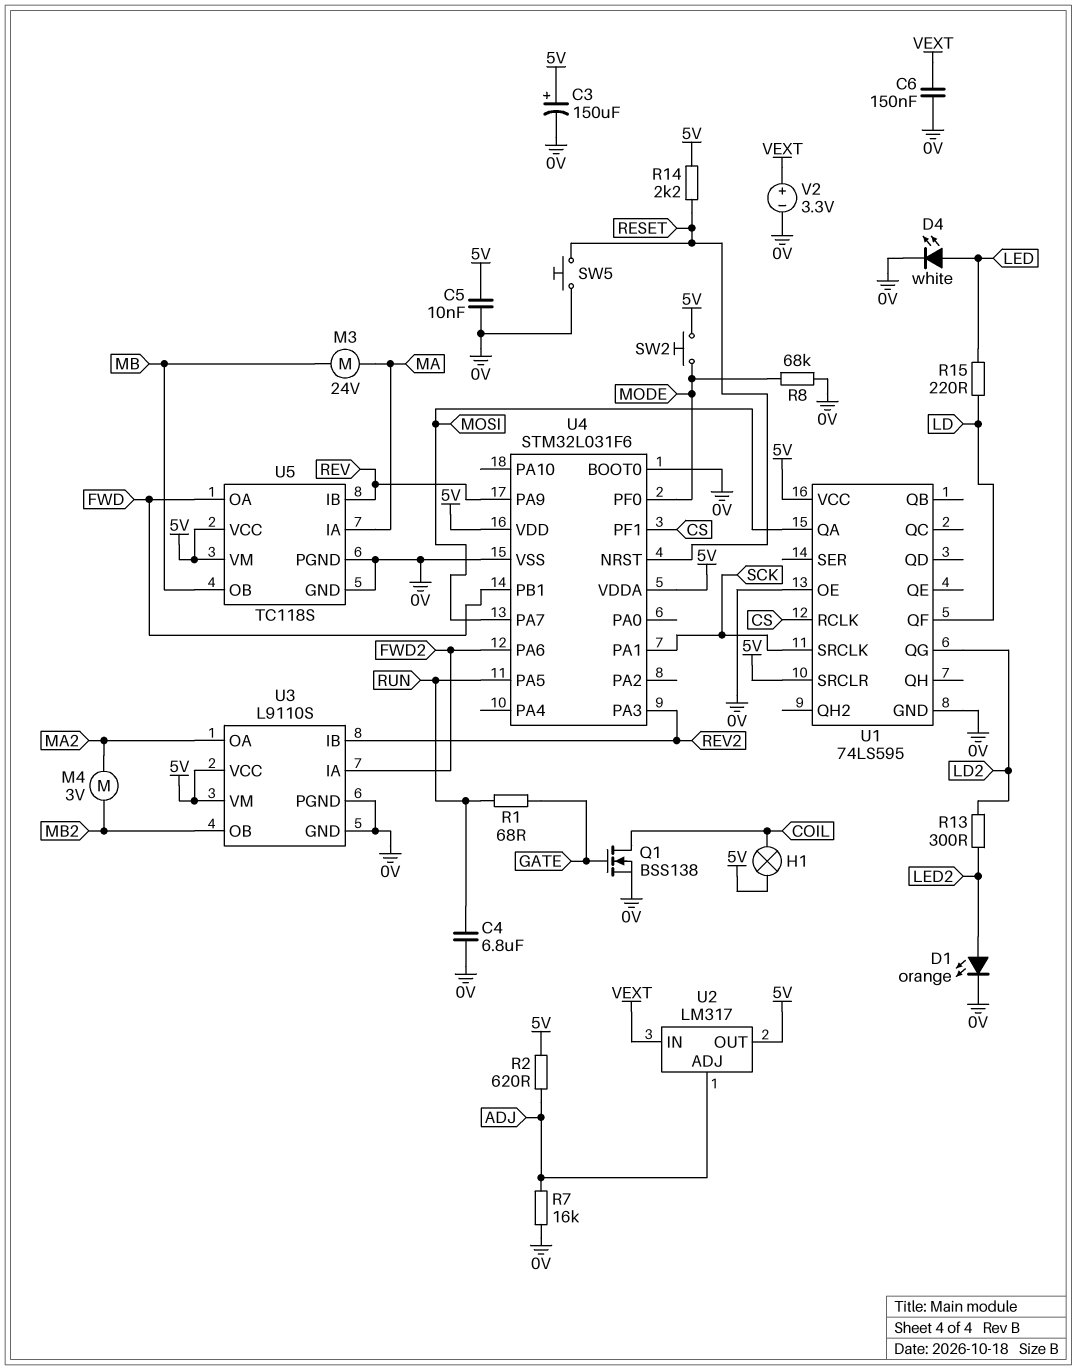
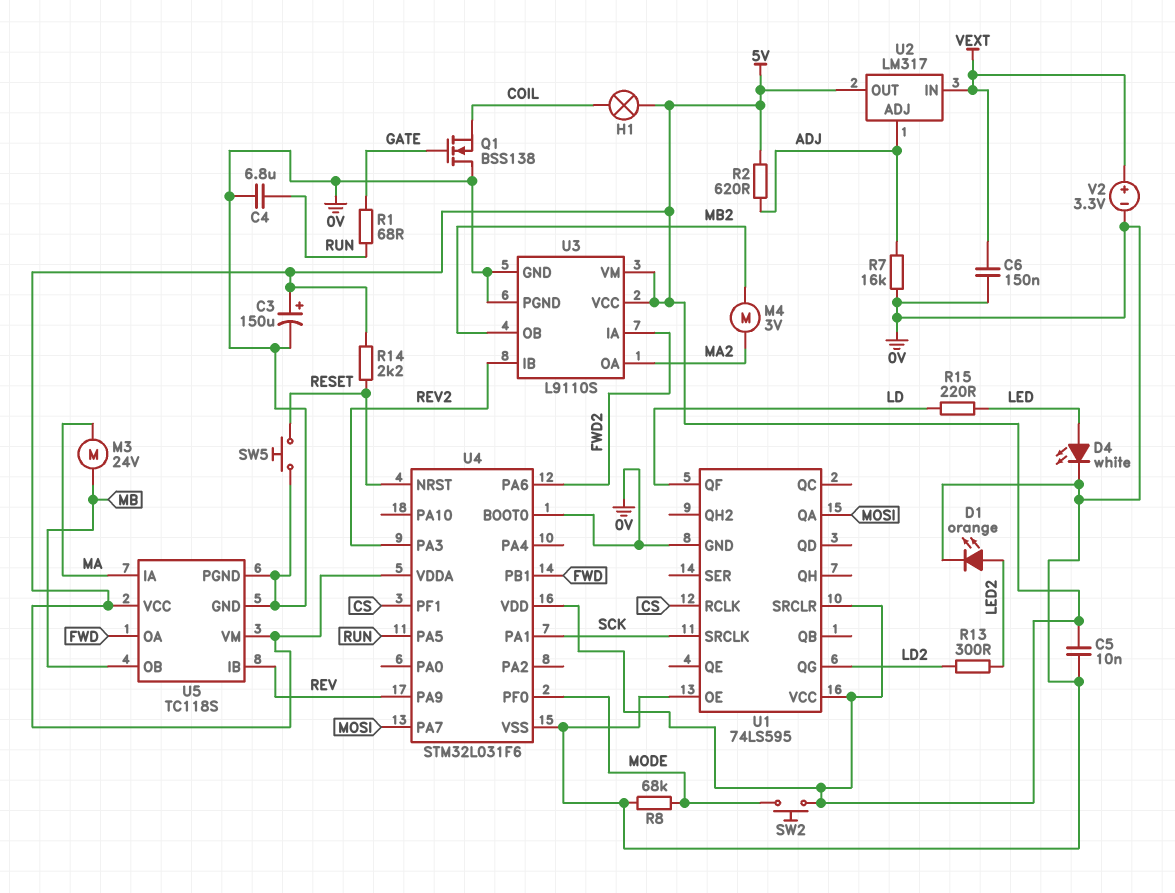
Q1: NMOS BSS138 (G GATE, D COIL, S 0V) -> NMOS BSS138 (G GATE, D 0V, S COIL)

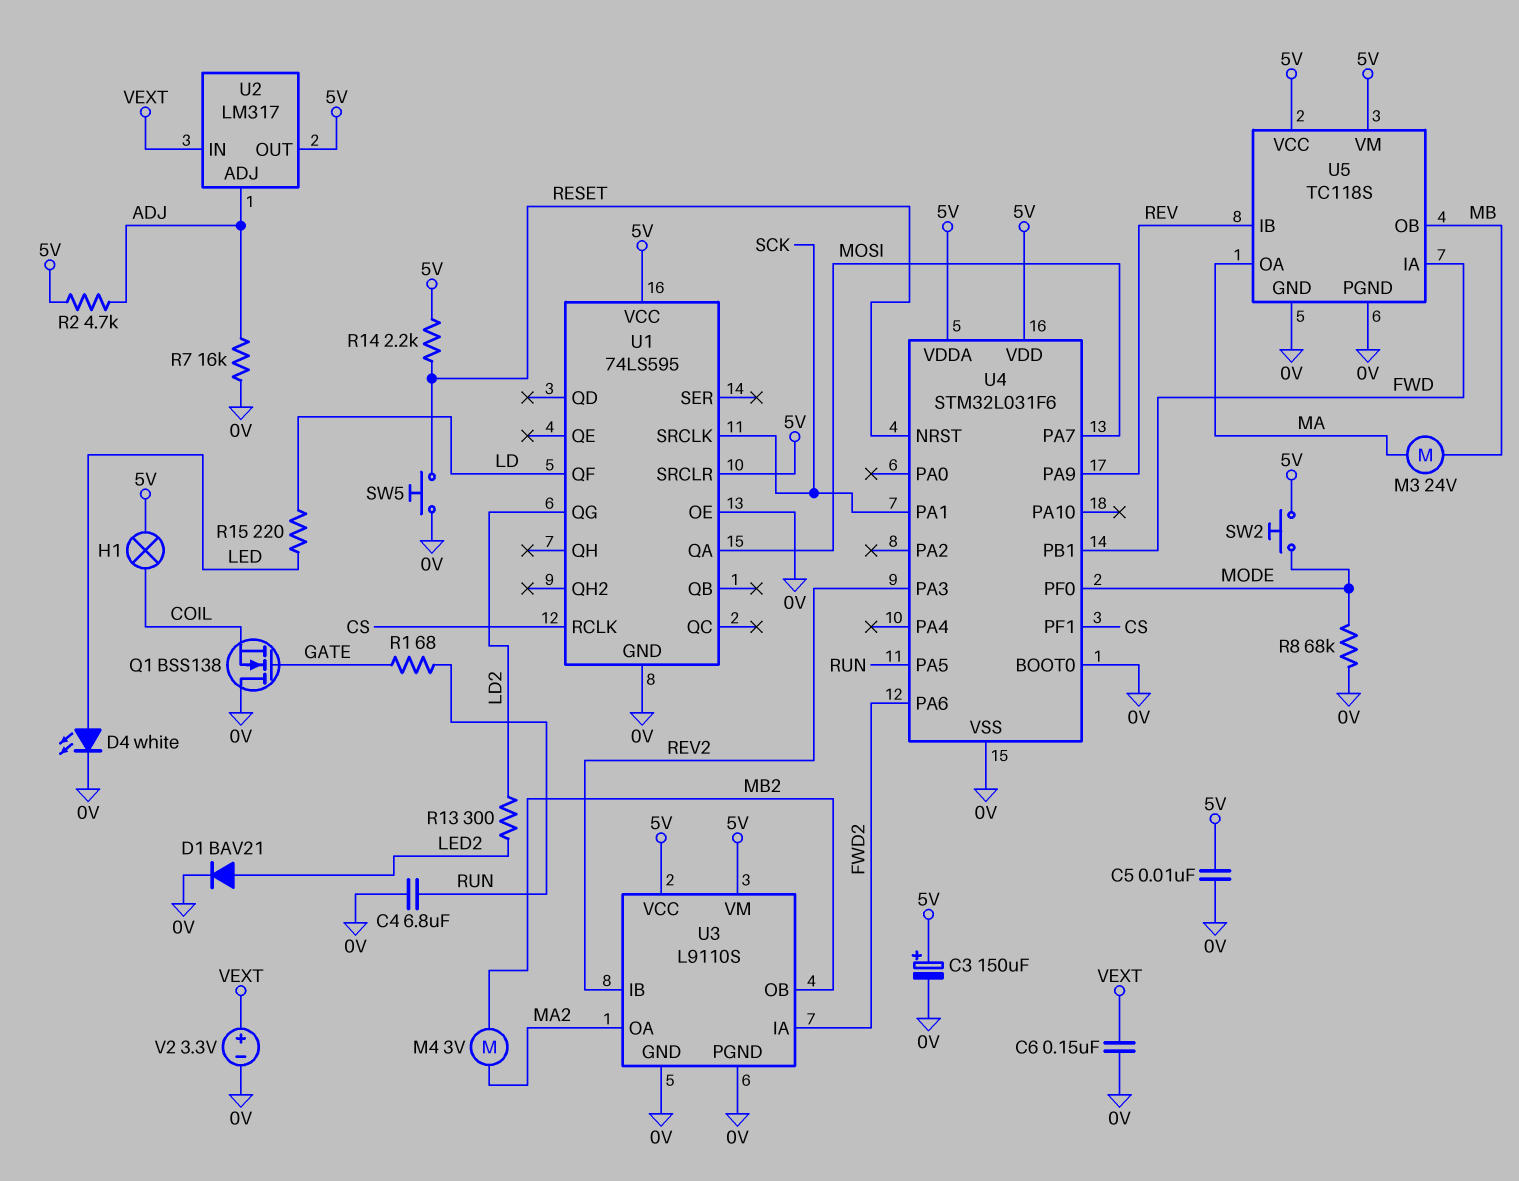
D1: LED orange (A LED2, K 0V) -> diode BAV21 (A LED2, K 0V)
R2: 620 (5V, ADJ) -> 4.7k (5V, ADJ)
U5 pin IA: MA -> FWD
U5 pin OA: FWD -> MA

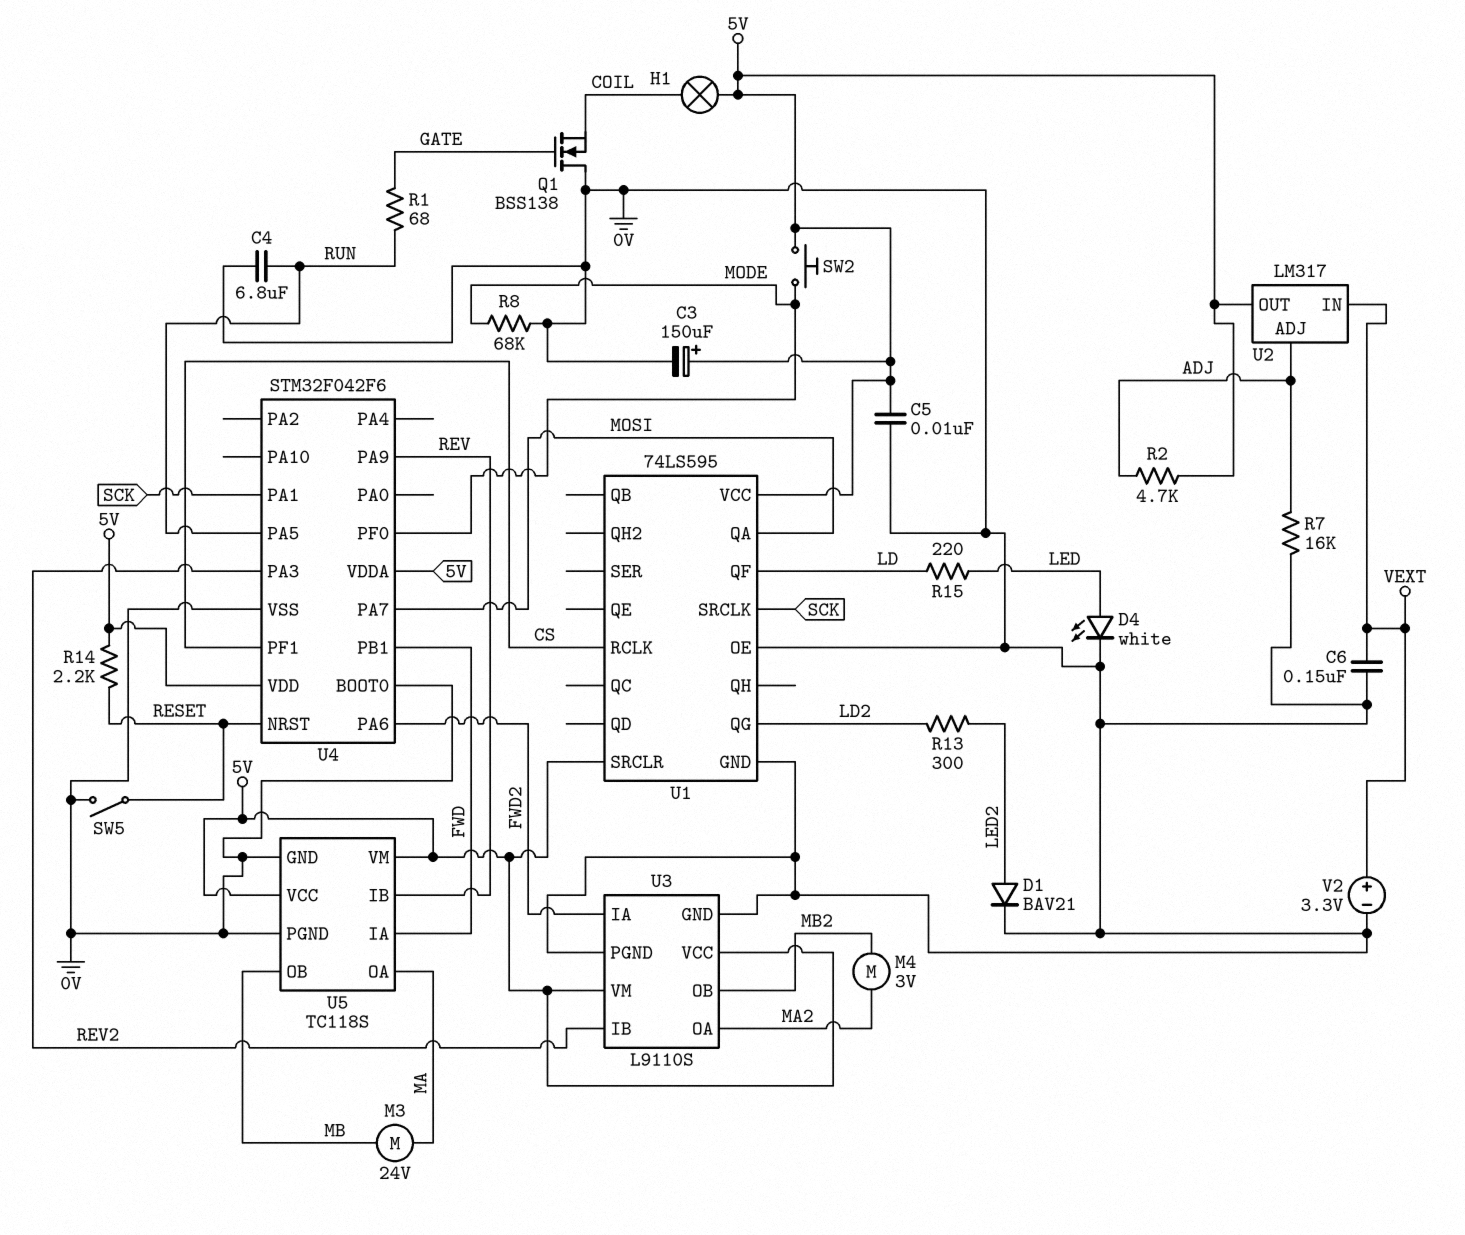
SW5: button (0V, RESET) -> switch (0V, RESET)
U4: STM32L031F6 -> STM32F042F6

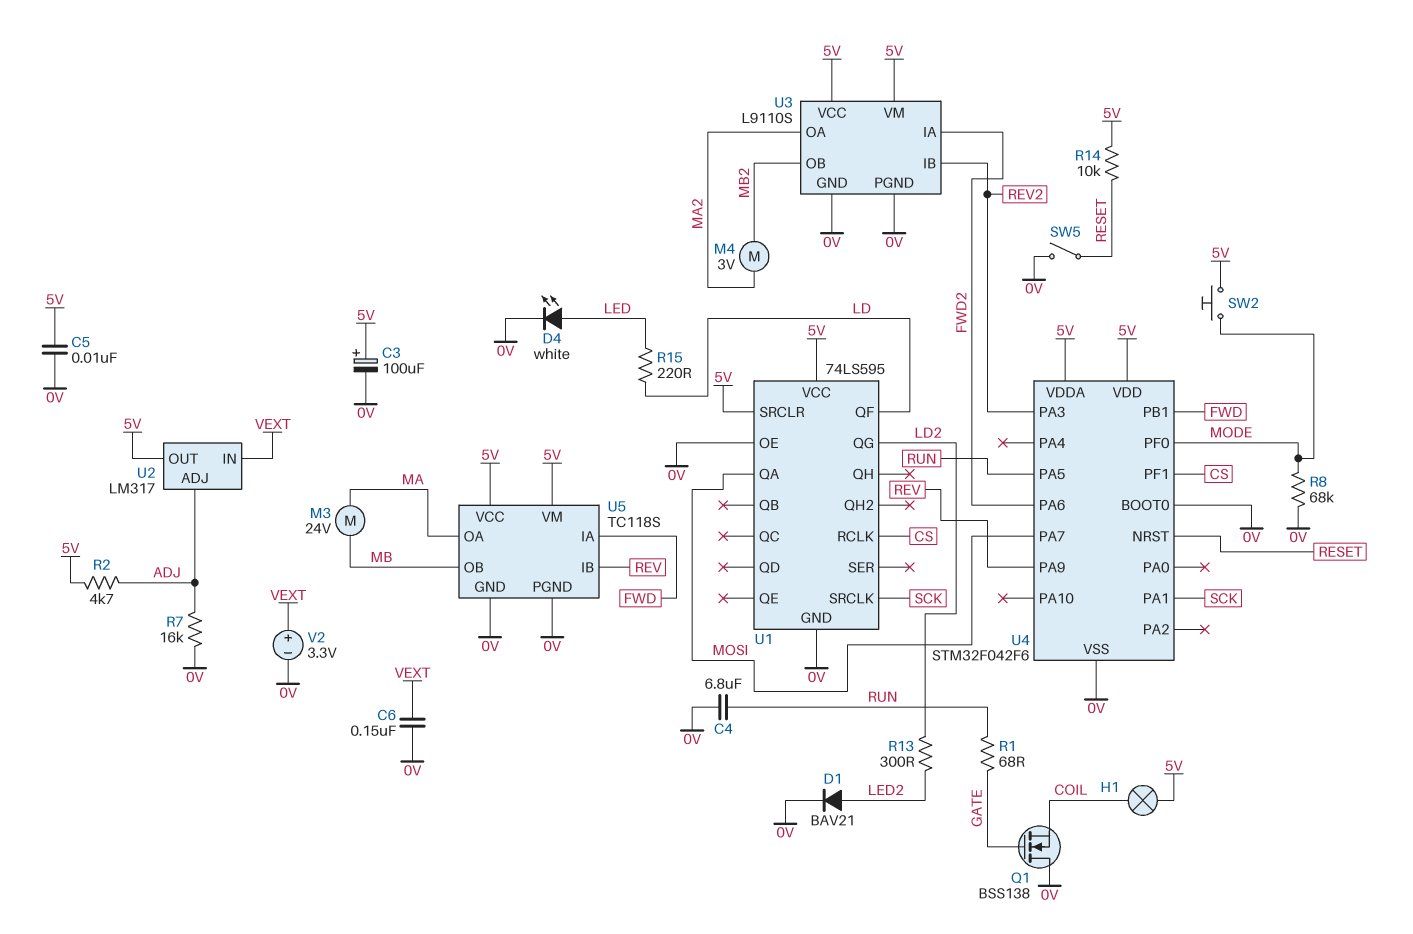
C3: 150uF (plus 5V, minus 0V) -> 100uF (plus 5V, minus 0V)
R14: 2.2k (5V, RESET) -> 10k (5V, RESET)

